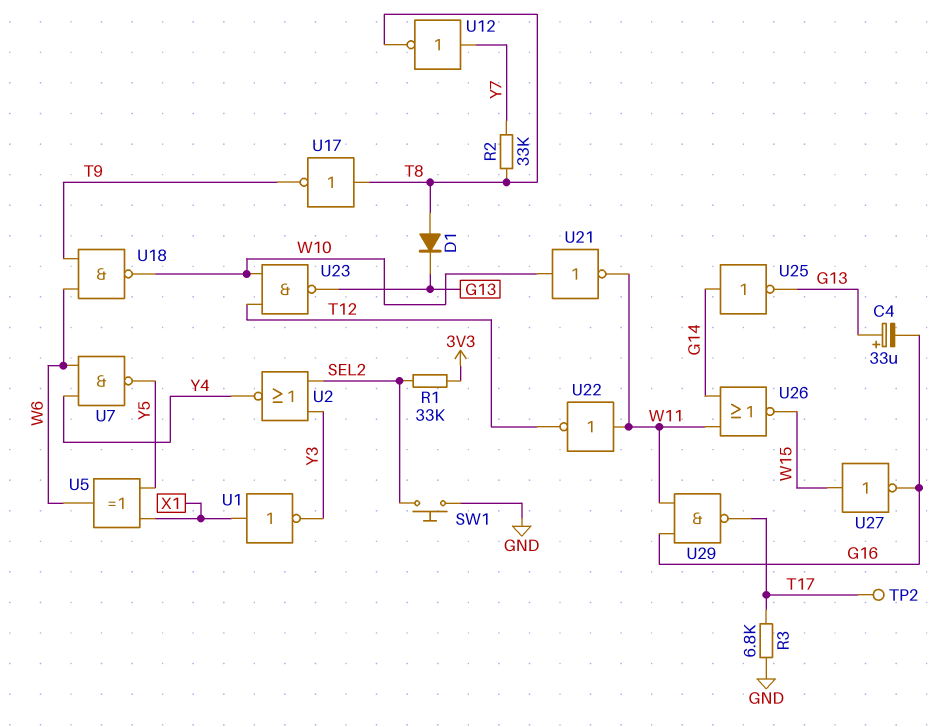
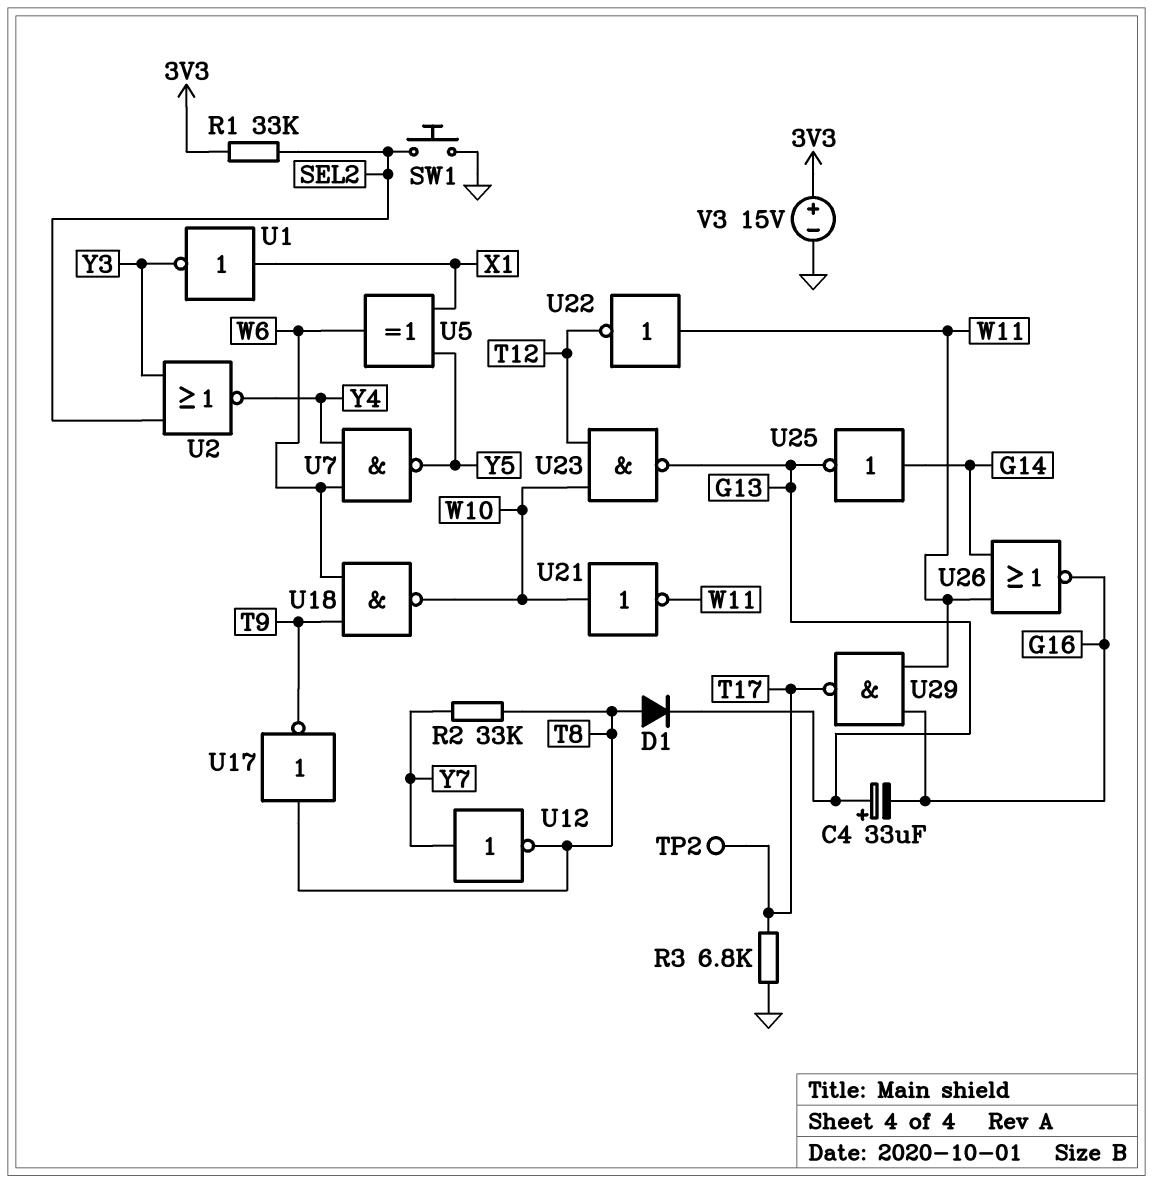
U26: NOR (in G14, in W11, out W15) -> NOR (in G14, in W11, out G16)
U27: NOT (in W15, out G16) -> none
V3: none -> 15V (plus 3V3, minus GND)

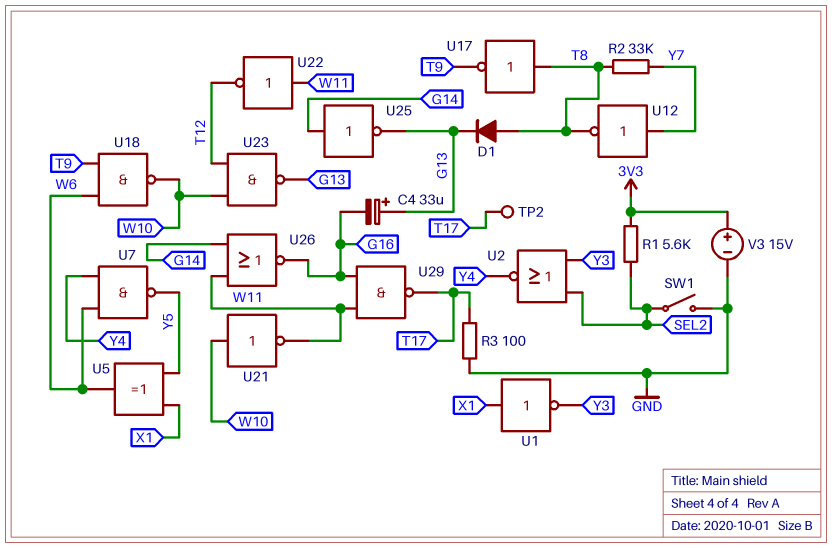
R1: 33k (3V3, SEL2) -> 5.6k (3V3, SEL2)
R3: 6.8k (GND, T17) -> 100 (GND, T17)
SW1: button (GND, SEL2) -> switch (GND, SEL2)

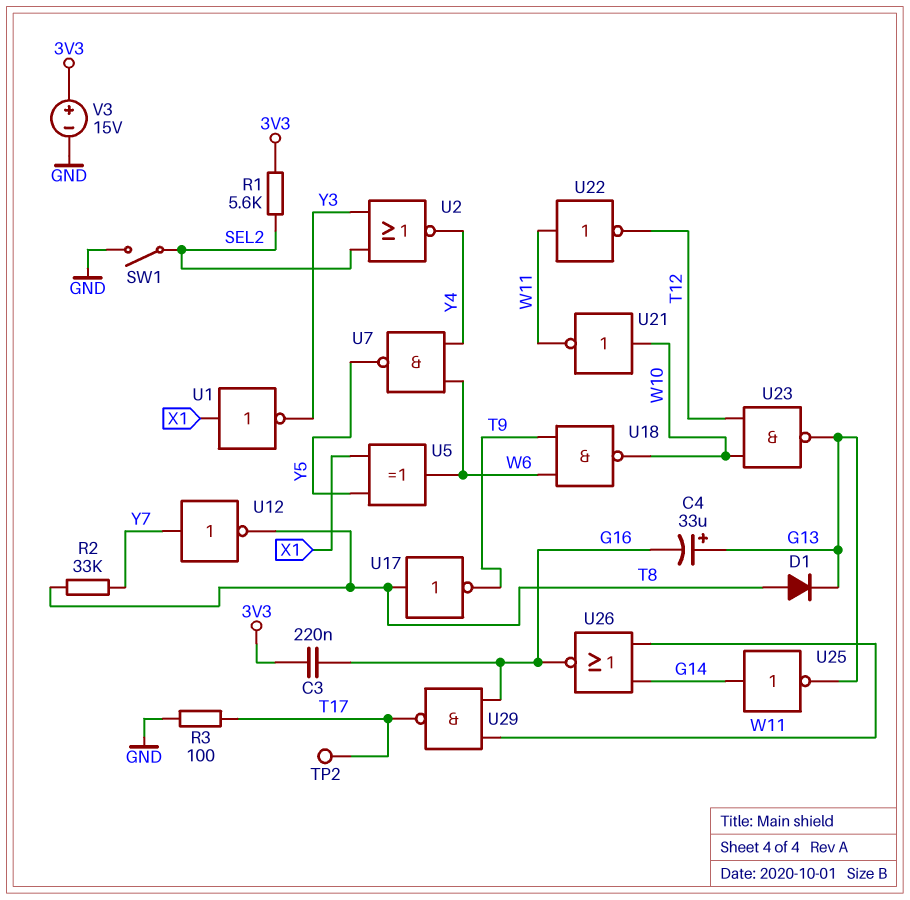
C3: none -> 220nF (3V3, G16)

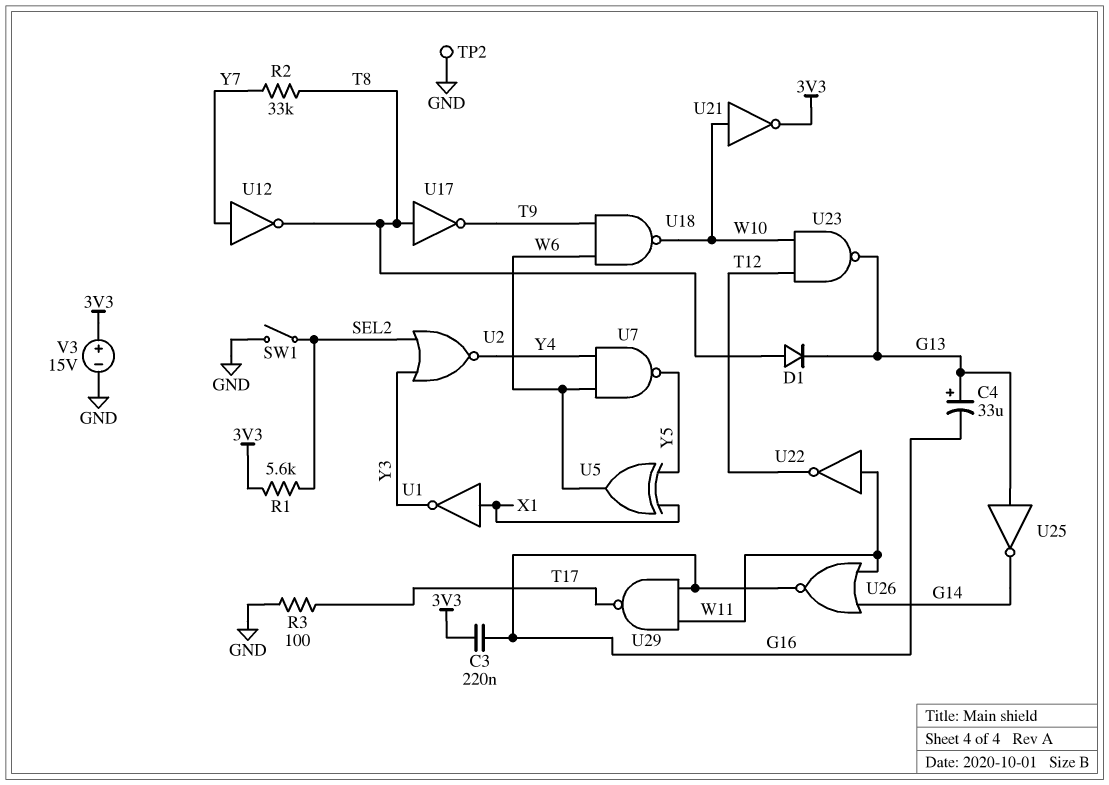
TP2: test point (T17) -> test point (GND)
U21: NOT (in W10, out W11) -> NOT (in W10, out 3V3)
U25: NOT (in G14, out G13) -> NOT (in G13, out G14)

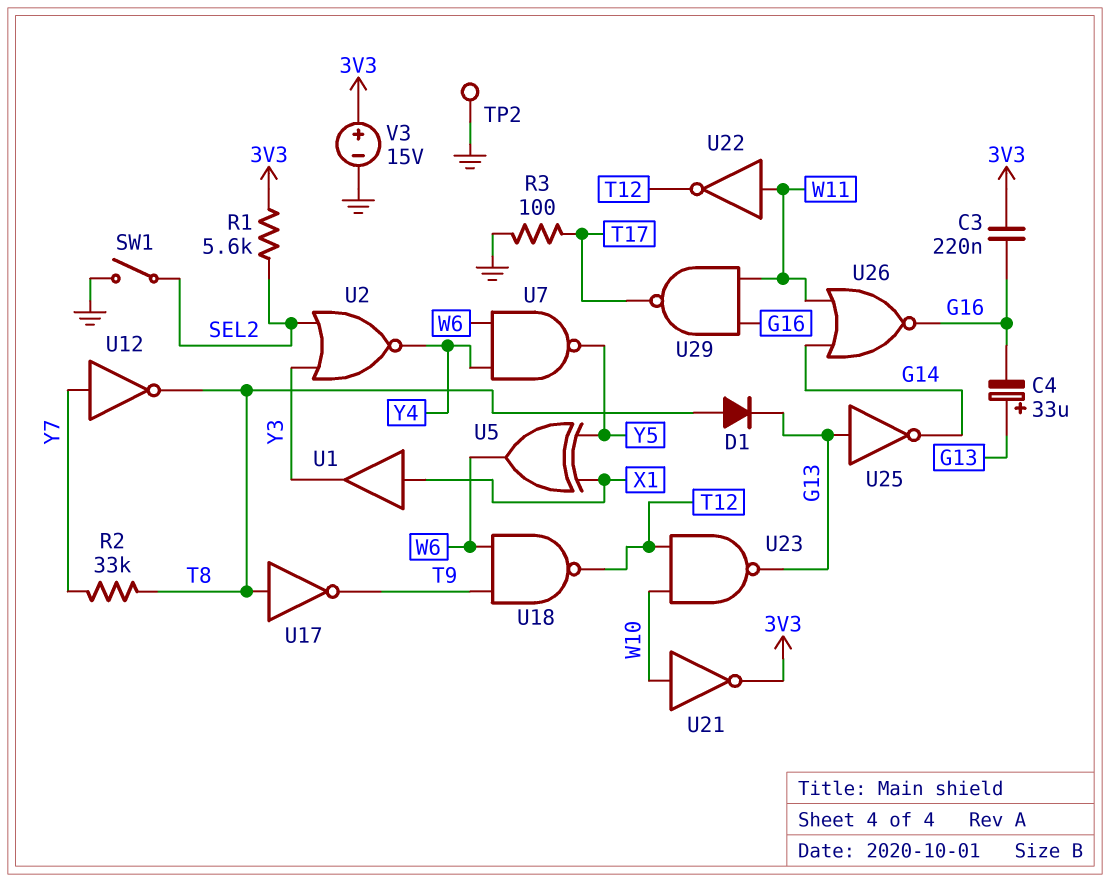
U1: NOT (in X1, out Y3) -> buffer (in X1, out Y3)
U18: NAND (in T9, in W6, out W10) -> NAND (in T9, in W6, out T12)

